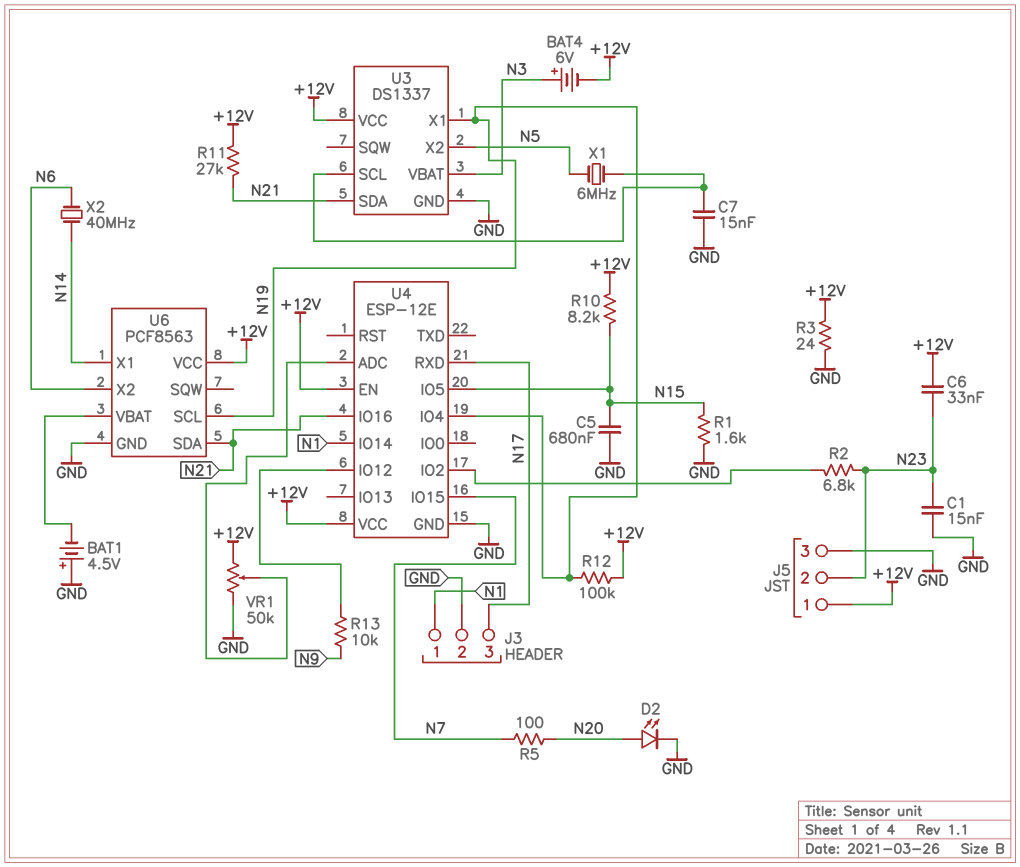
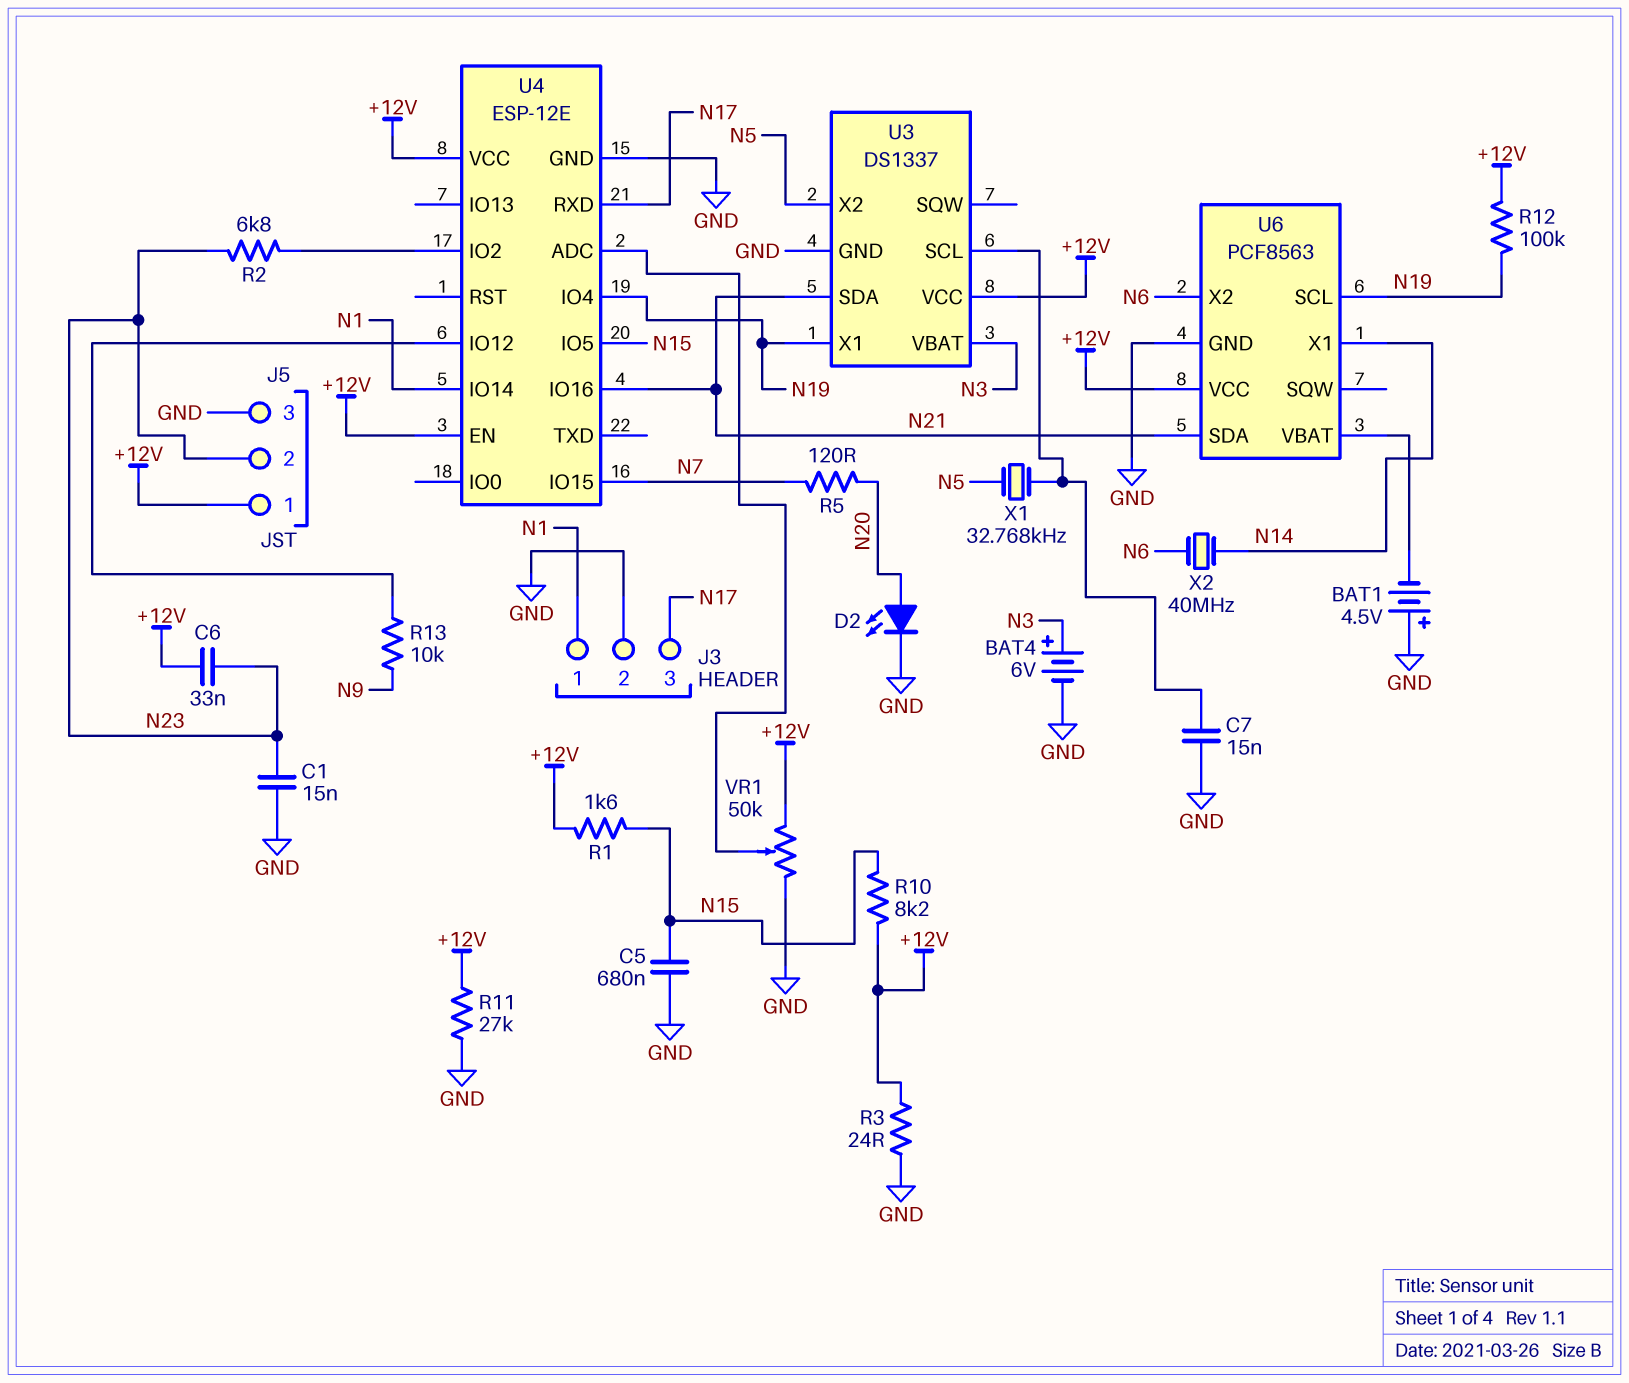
BAT4: 6V (plus N3, minus +12V) -> 6V (plus N3, minus GND)
R1: 1.6k (GND, N15) -> 1.6k (+12V, N15)
R5: 100 (N7, N20) -> 120 (N7, N20)
R11: 27k (+12V, N21) -> 27k (+12V, GND)
X1: 6MHz (N5, U3/SCL) -> 32.768kHz (N5, U3/SCL)

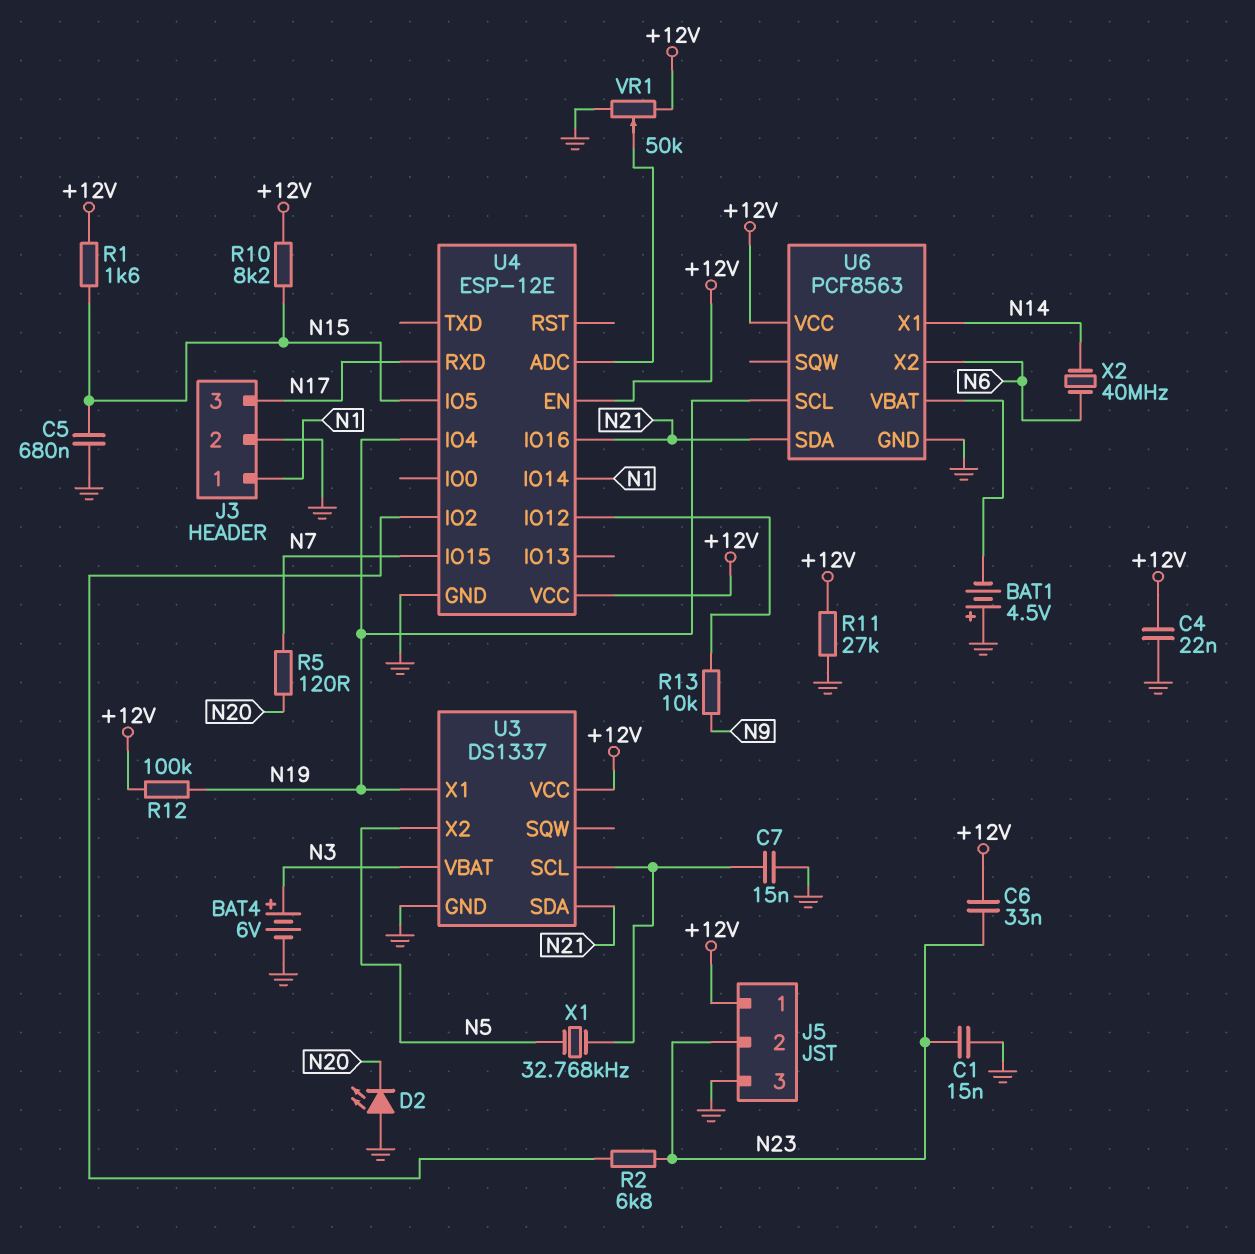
C4: none -> 22nF (+12V, GND)
D2: LED (A N20, K GND) -> LED (A GND, K N20)
R3: 24 (+12V, GND) -> none

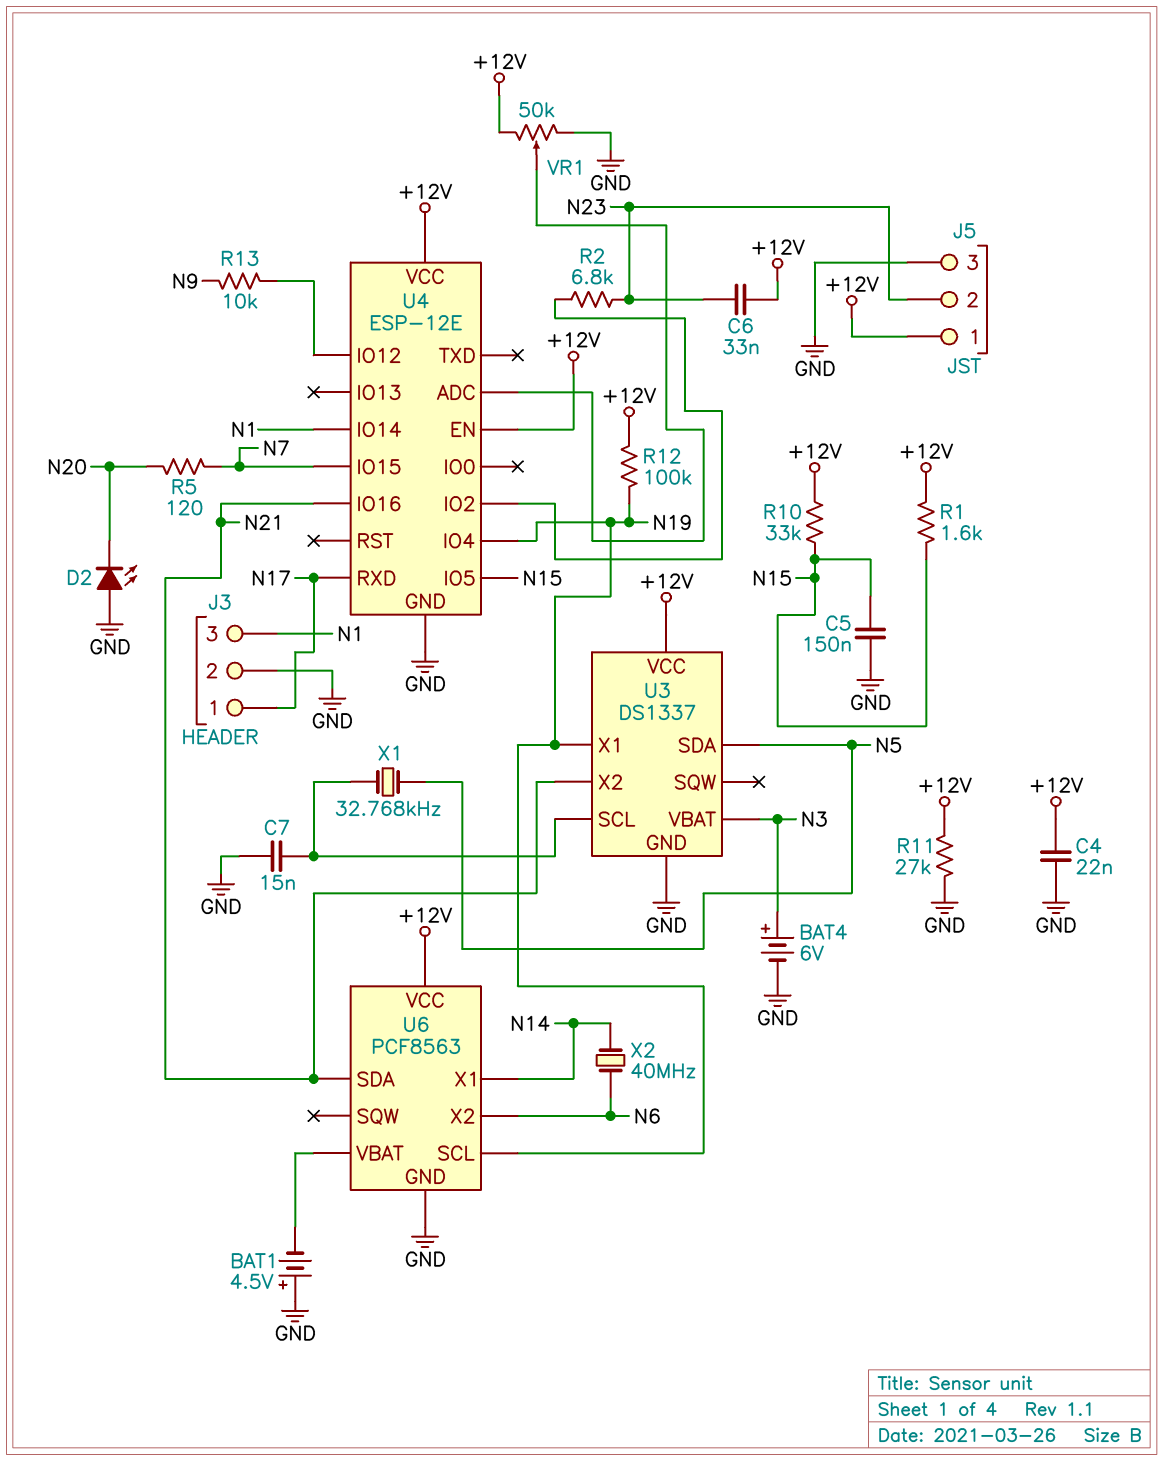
C1: 15nF (GND, N23) -> none
C5: 680nF (GND, N15) -> 150nF (GND, N15)
J3 pin 1: N1 -> N17
J3 pin 3: N17 -> N1
R10: 8.2k (+12V, N15) -> 33k (+12V, N15)
U3 pin SDA: N21 -> N5
U3 pin X2: N5 -> N21

